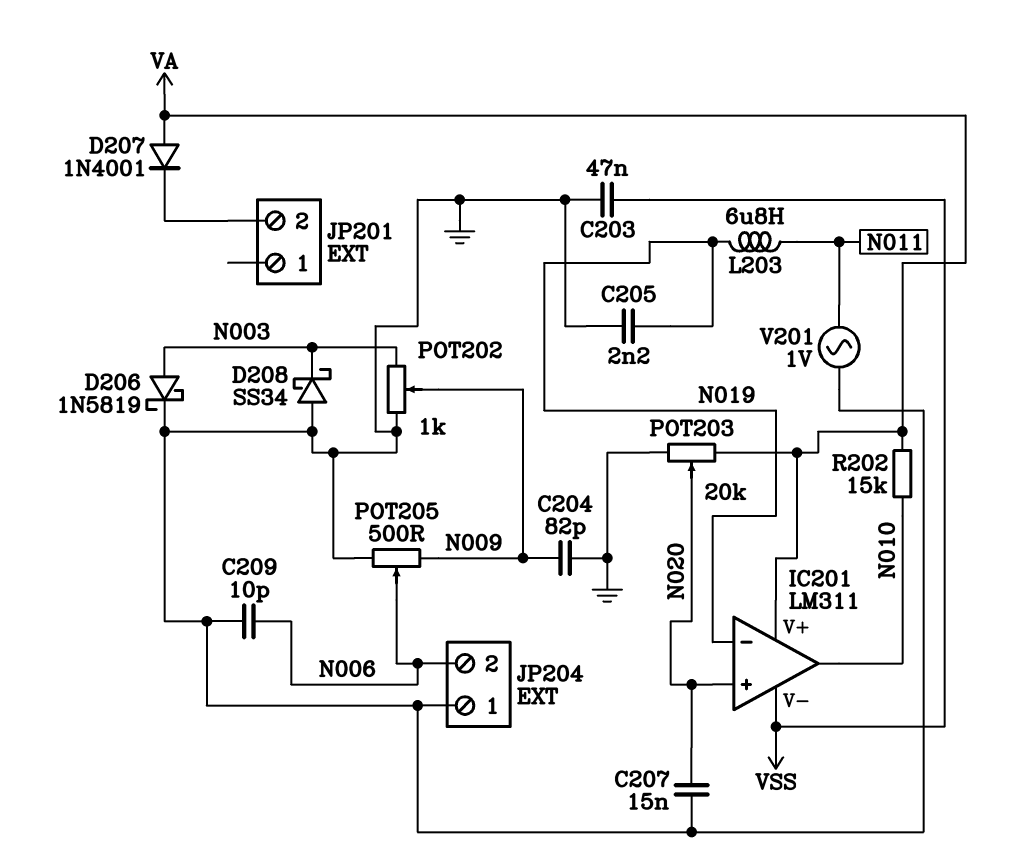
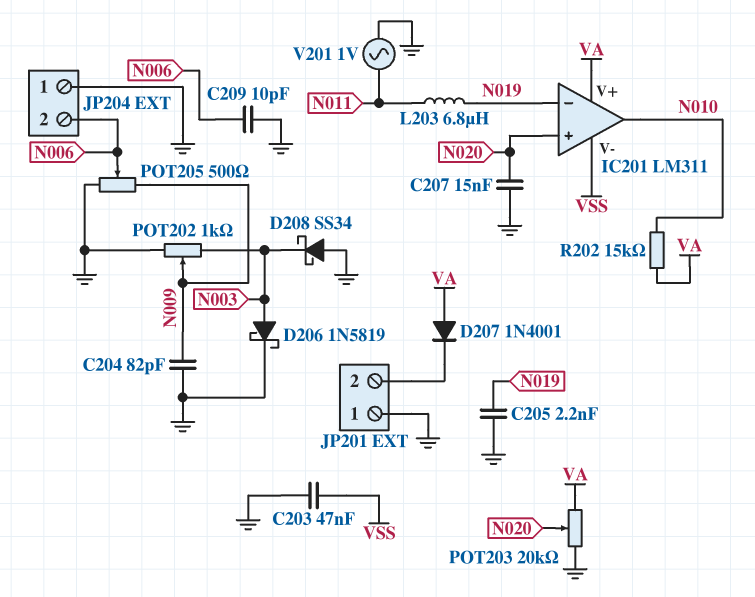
JP201 pin 1: none -> GND

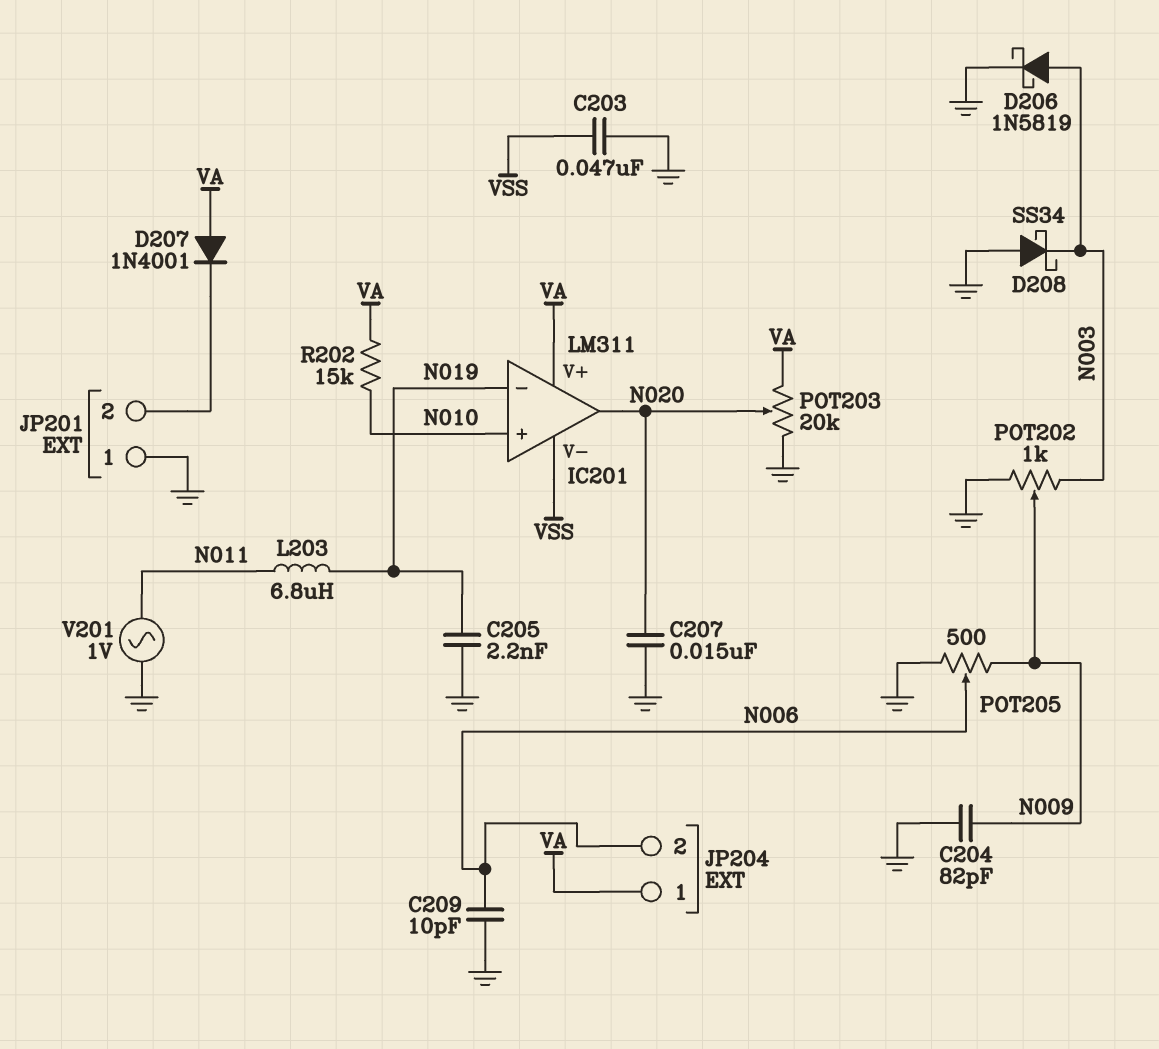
IC201 pin in+: N020 -> N010
IC201 pin out: N010 -> N020
JP204 pin 1: GND -> VA

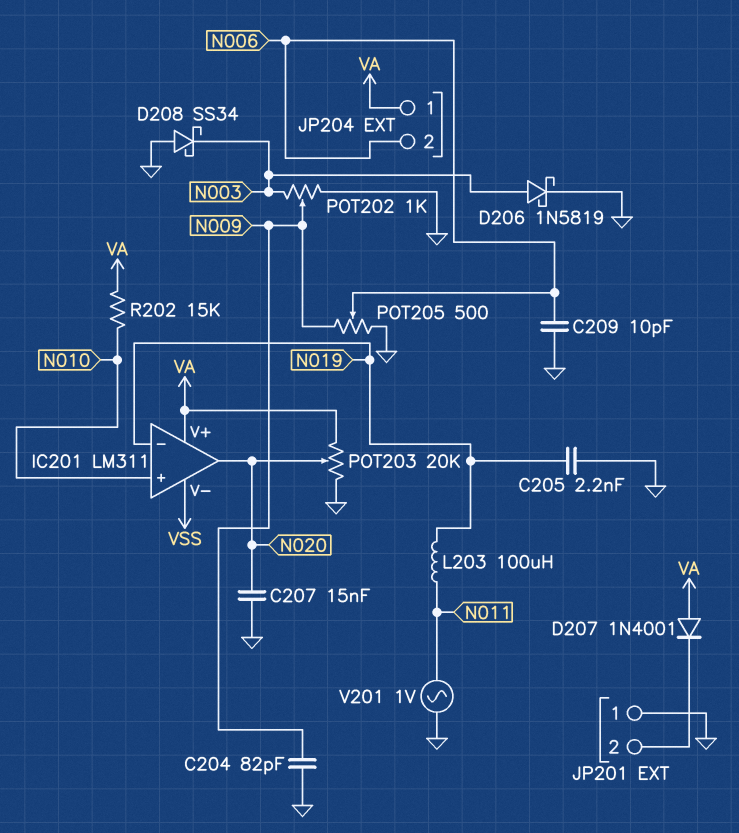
C203: 47nF (GND, VSS) -> none
L203: 6.8uH (N011, N019) -> 100uH (N011, N019)

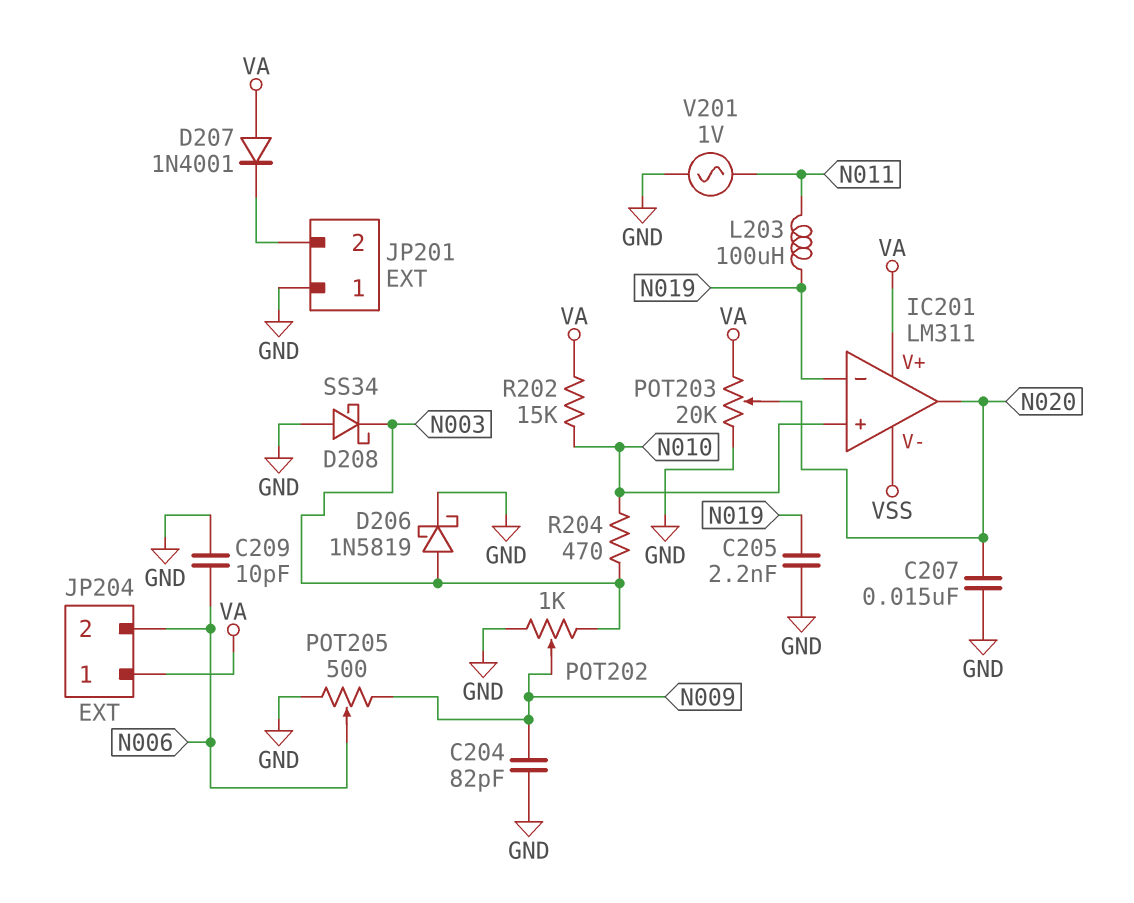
R204: none -> 470 (N003, N010)

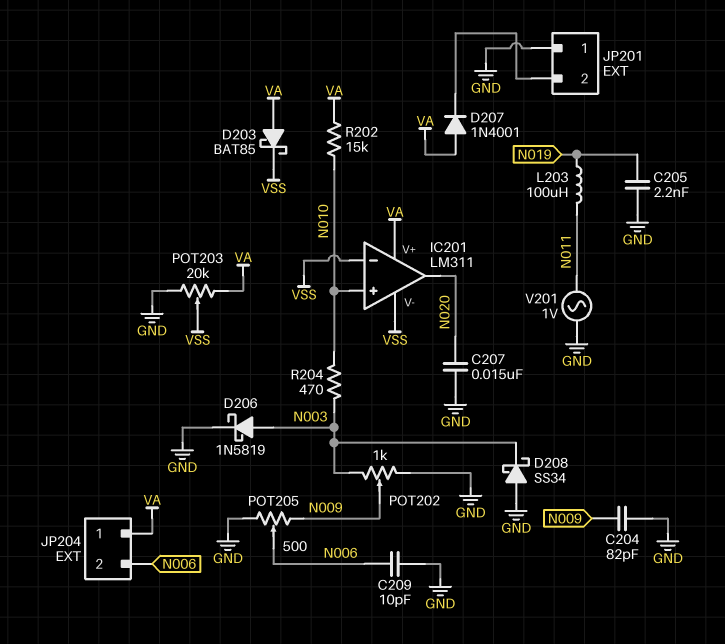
D203: none -> schottky BAT85 (A VA, K VSS)
IC201 pin in-: N019 -> VSS
POT203: 20k (GND, VA, wiper N020) -> 20k (GND, VA, wiper VSS)

